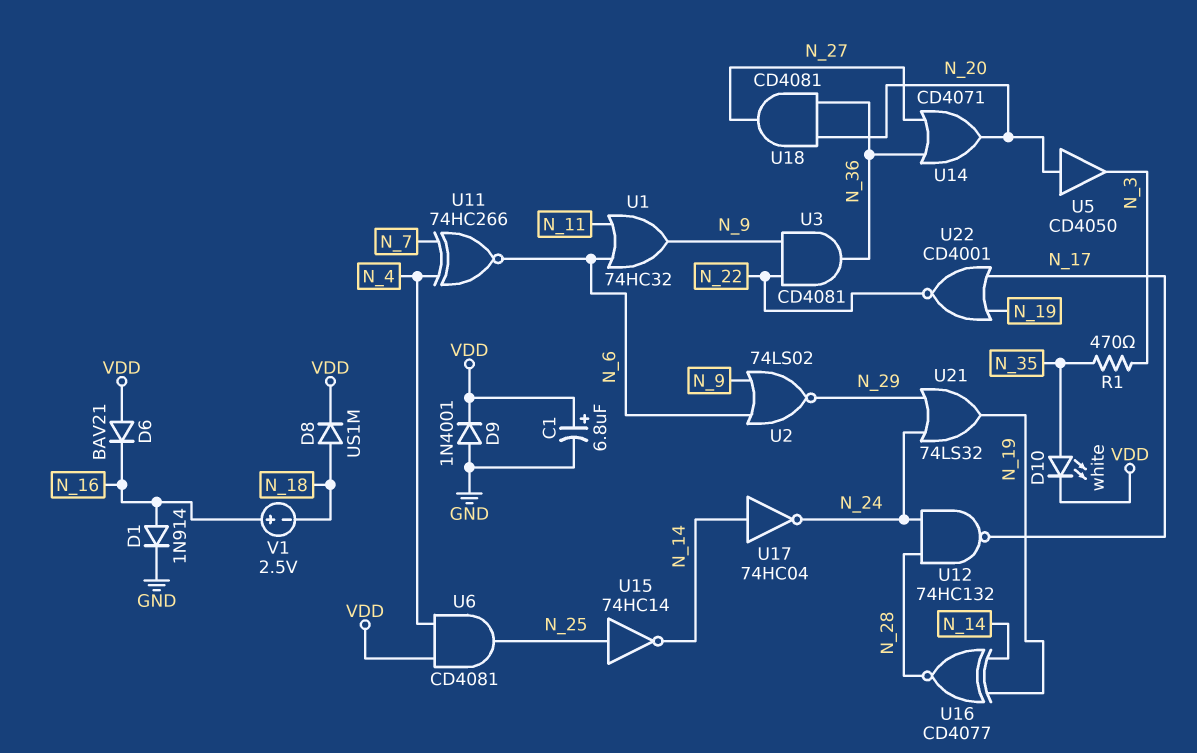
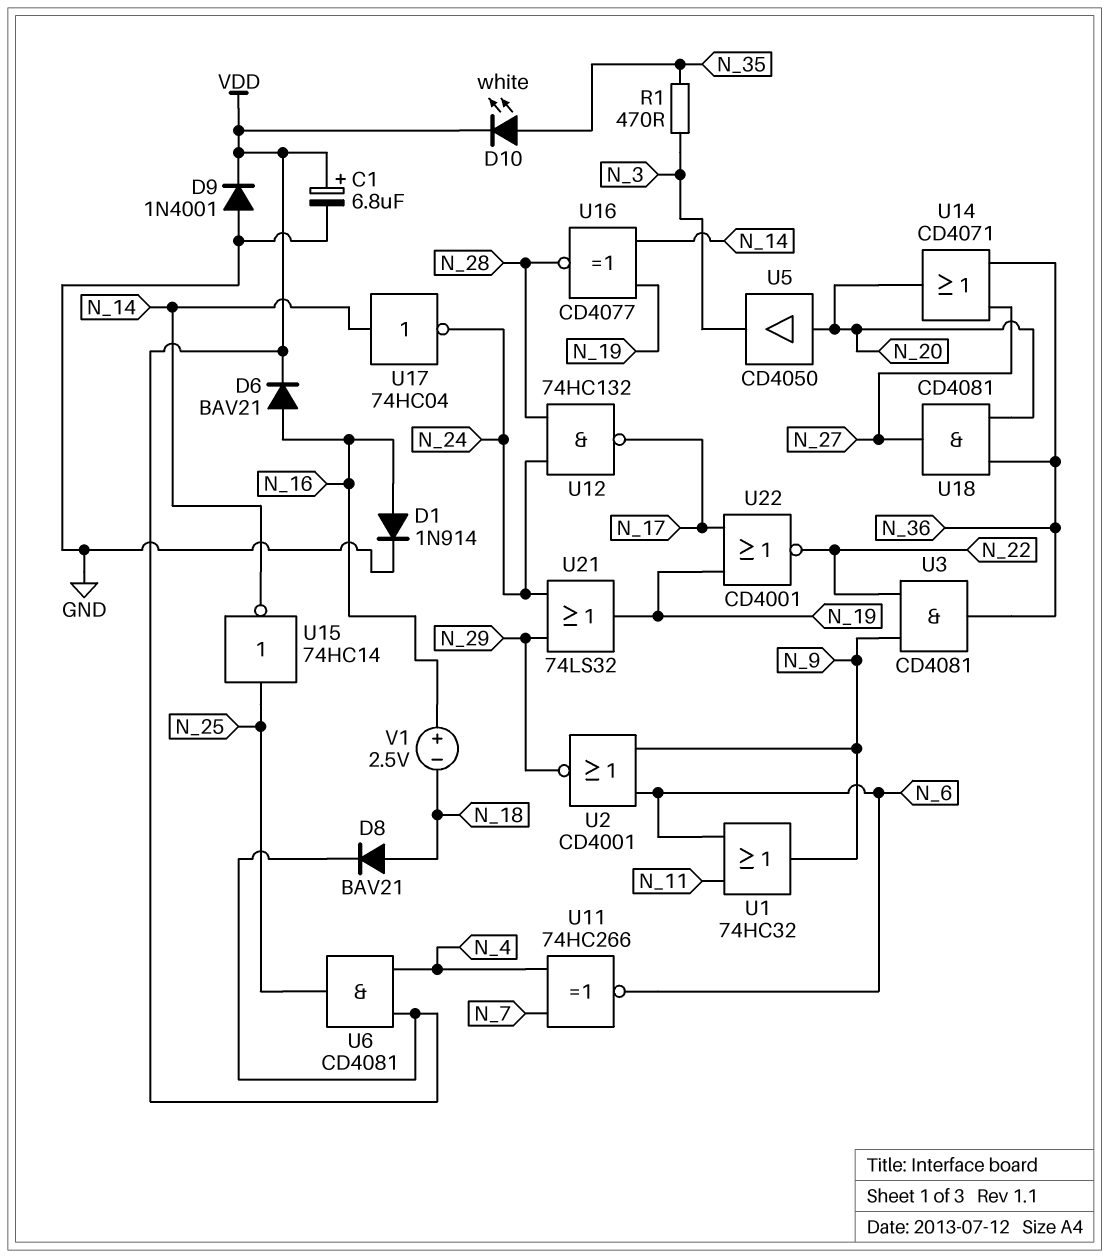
D6: diode BAV21 (A VDD, K N_16) -> diode BAV21 (A N_16, K VDD)
D8: diode US1M (A N_18, K VDD) -> diode BAV21 (A N_18, K VDD)
U2: NOR 74LS02 (in N_6, in N_9, out N_29) -> NOR CD4001 (in N_6, in N_9, out N_29)

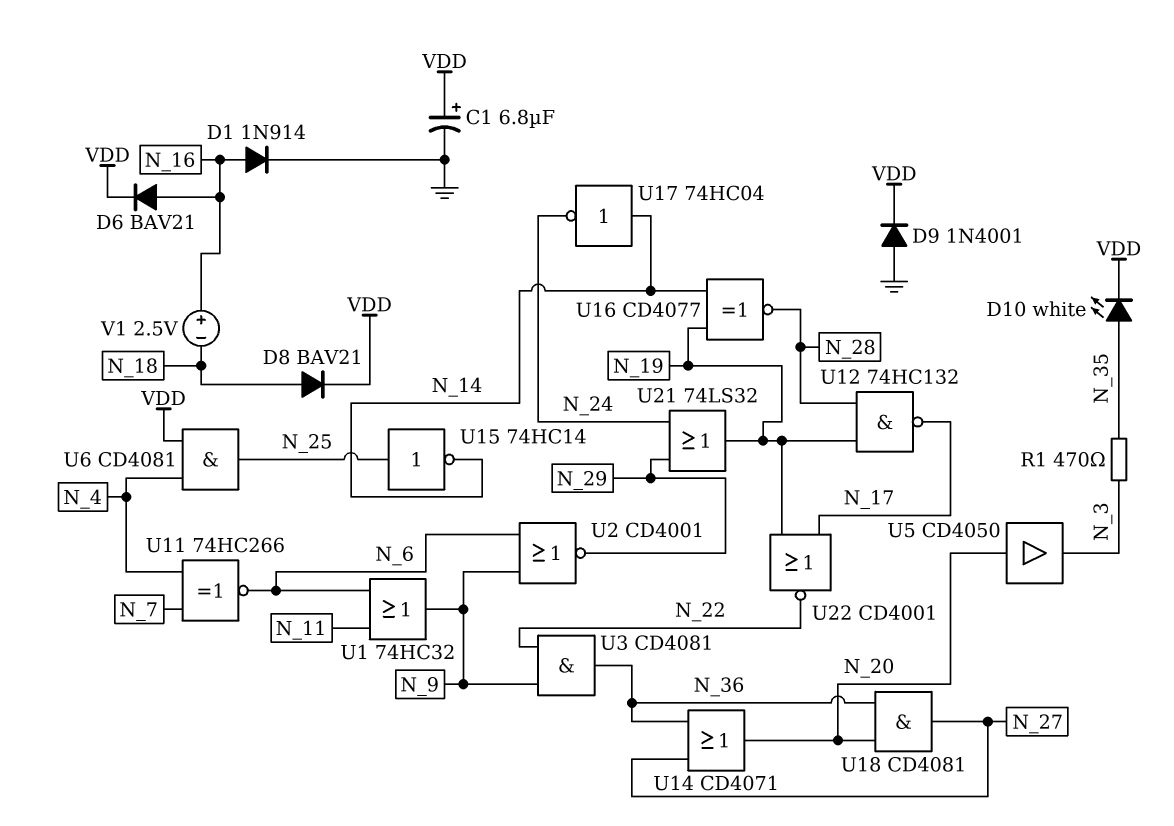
U12: NAND 74HC132 (in N_24, in N_28, out N_17) -> NAND 74HC132 (in N_19, in N_28, out N_17)

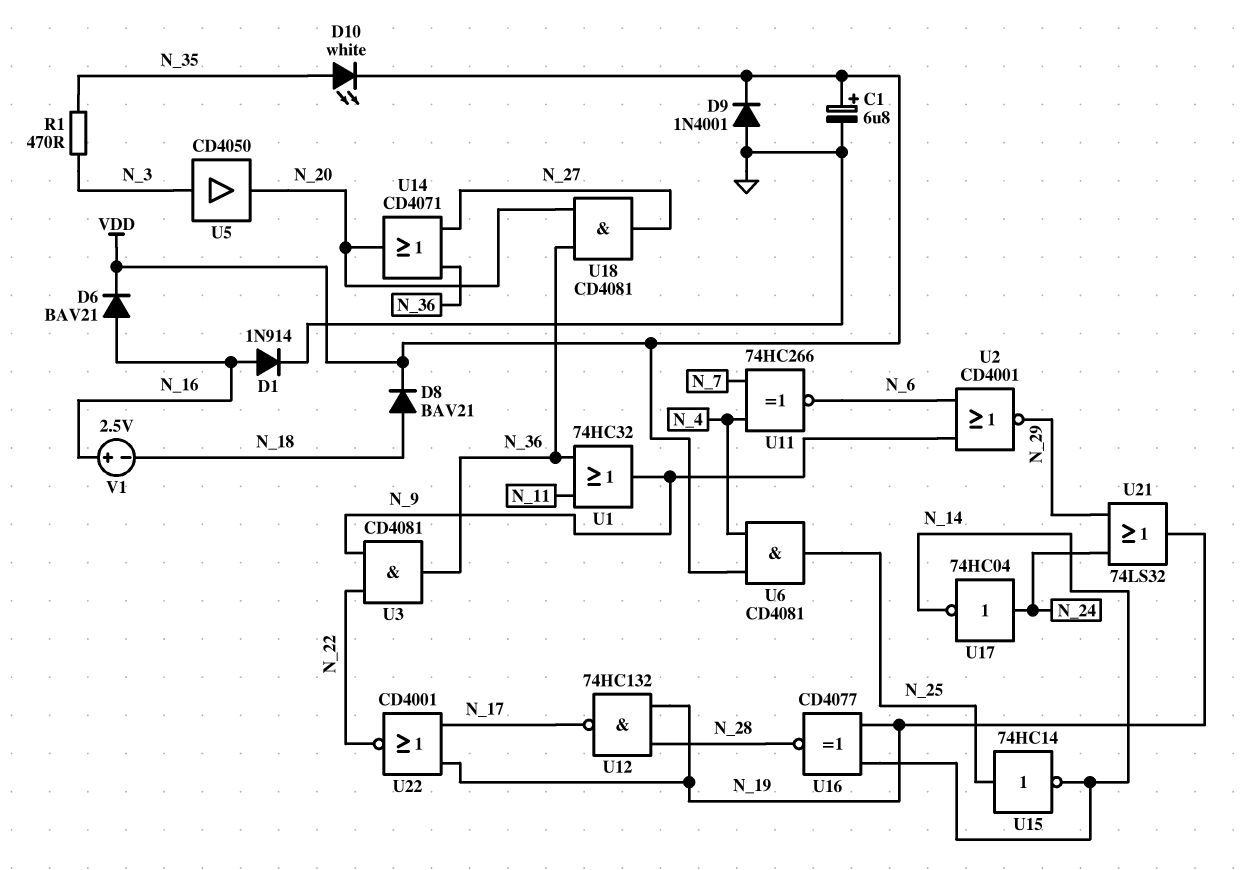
U1: OR 74HC32 (in N_6, in N_11, out N_9) -> OR 74HC32 (in N_11, in N_36, out N_9)
U5: buffer CD4050 (in N_20, out N_3) -> buffer CD4050 (in N_3, out N_20)
U17: NOT 74HC04 (in N_14, out N_24) -> NOT 74HC04 (in N_24, out N_14)

